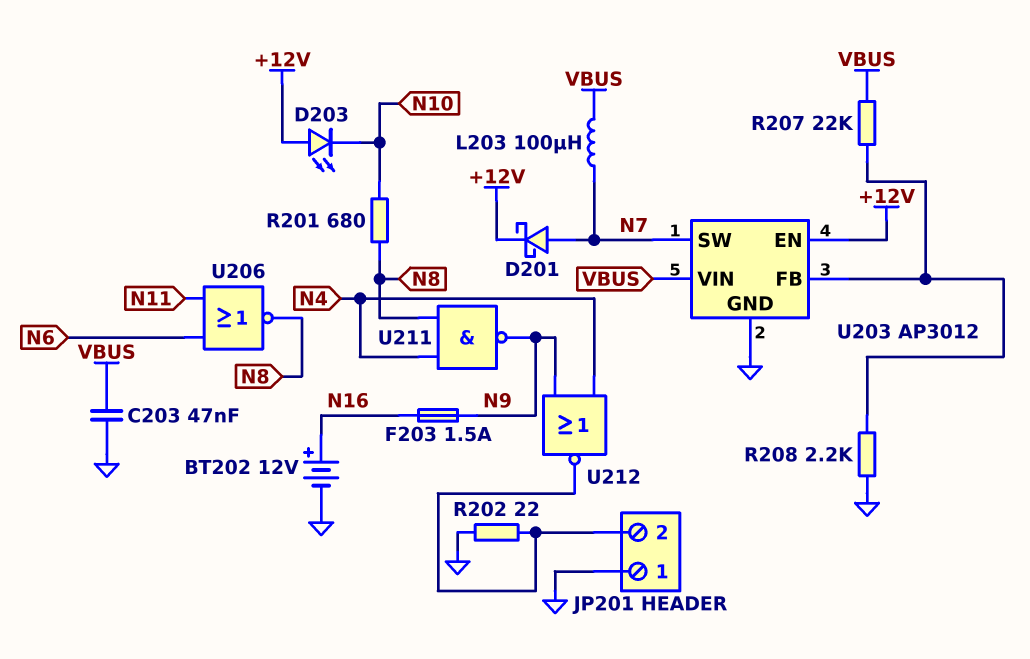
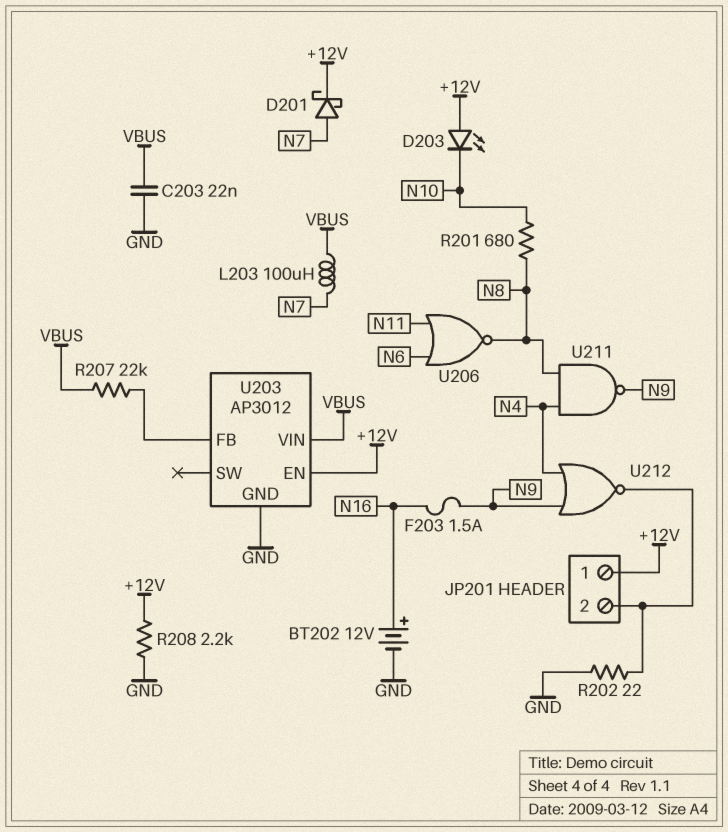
C203: 47nF (GND, VBUS) -> 22nF (GND, VBUS)
JP201 pin 1: GND -> +12V
R208: 2.2k (GND, U203/FB) -> 2.2k (+12V, GND)
U203 pin SW: N7 -> none

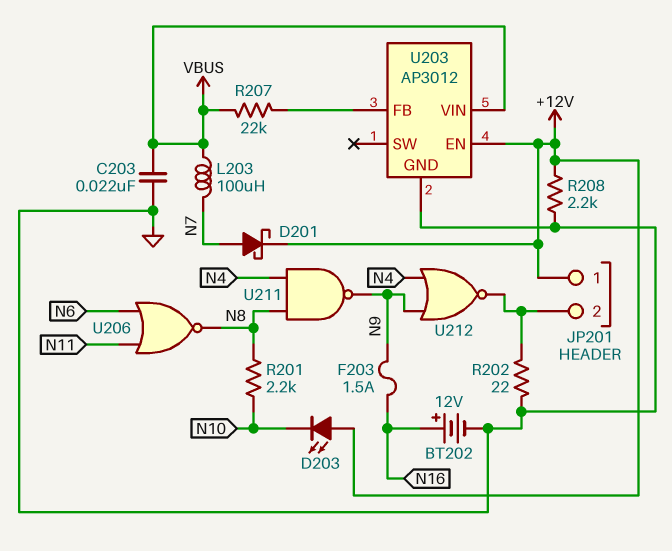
R201: 680 (N8, N10) -> 2.2k (N8, N10)

